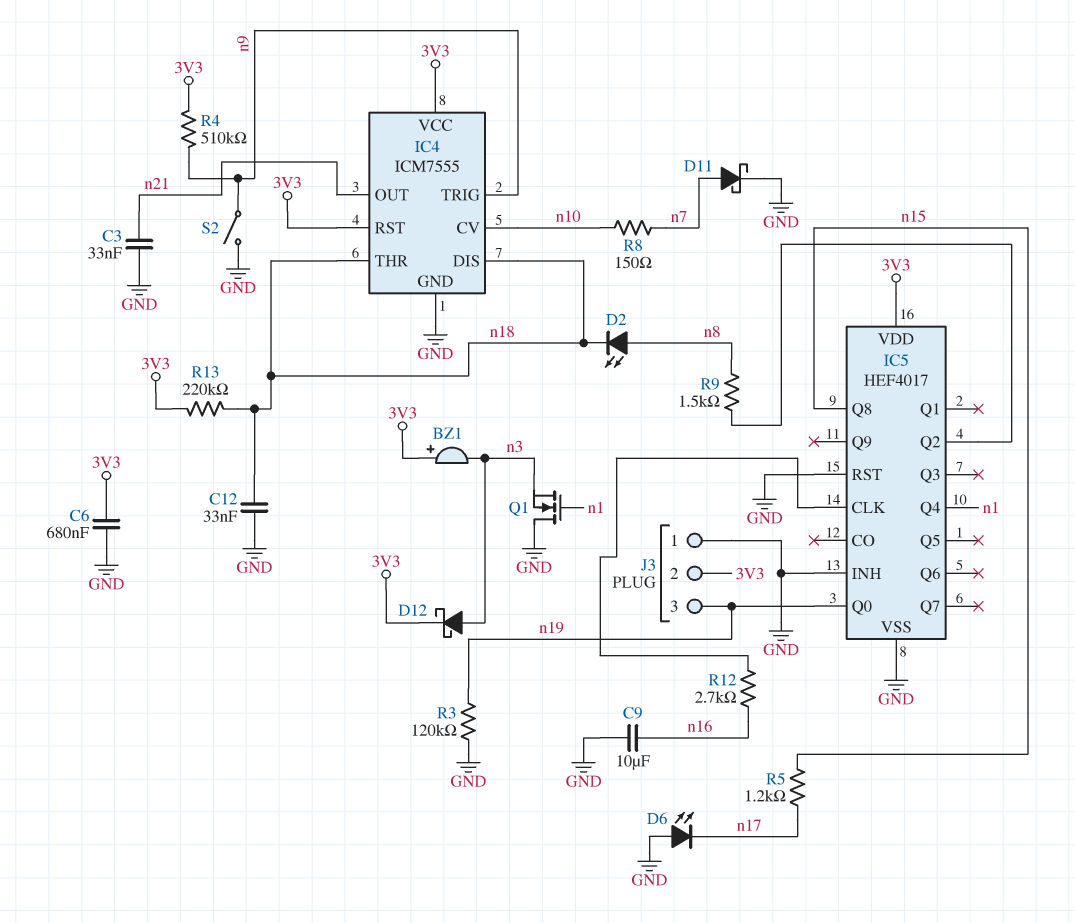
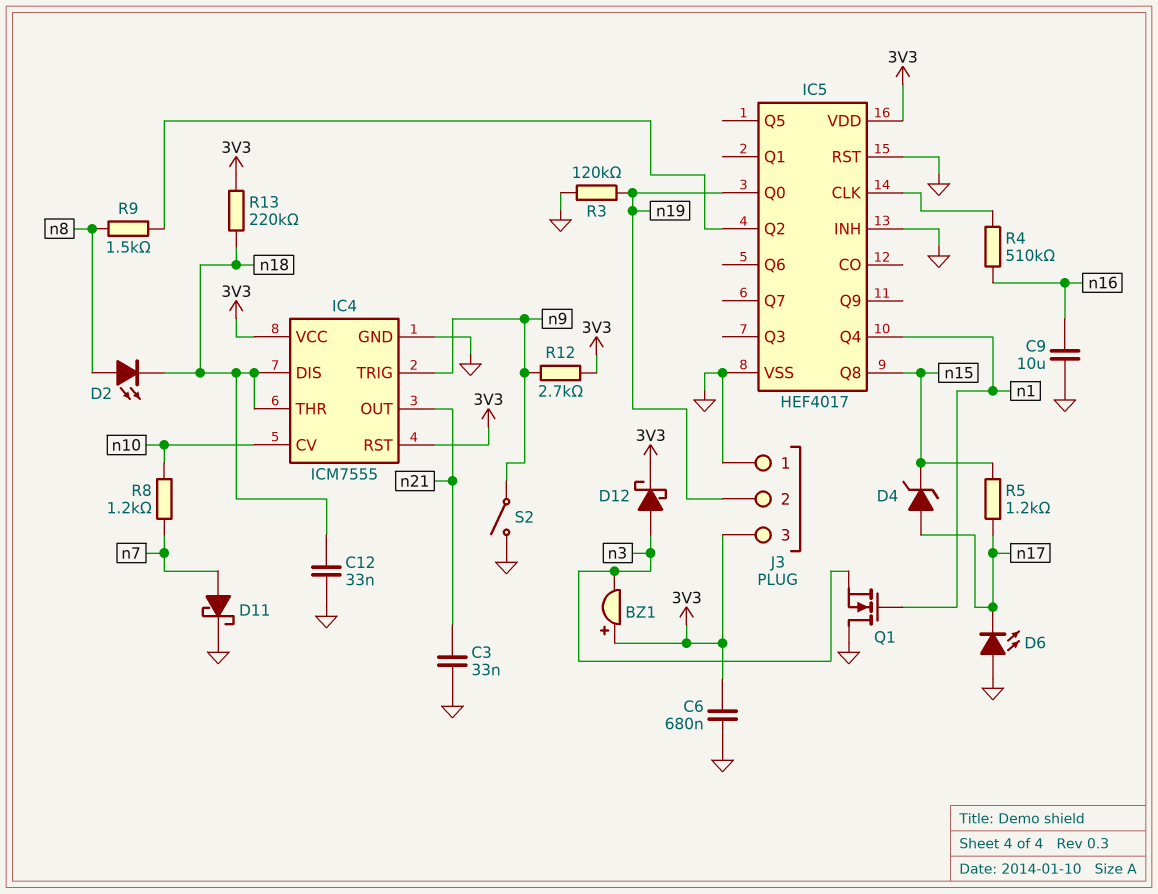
D4: none -> zener (A n17, K n15)
J3 pin 2: 3V3 -> n19
J3 pin 3: n19 -> 3V3
R4: 510k (3V3, n9) -> 510k (IC5/CLK, n16)
R8: 150 (n7, n10) -> 1.2k (n7, n10)
R12: 2.7k (IC5/CLK, n16) -> 2.7k (3V3, n9)

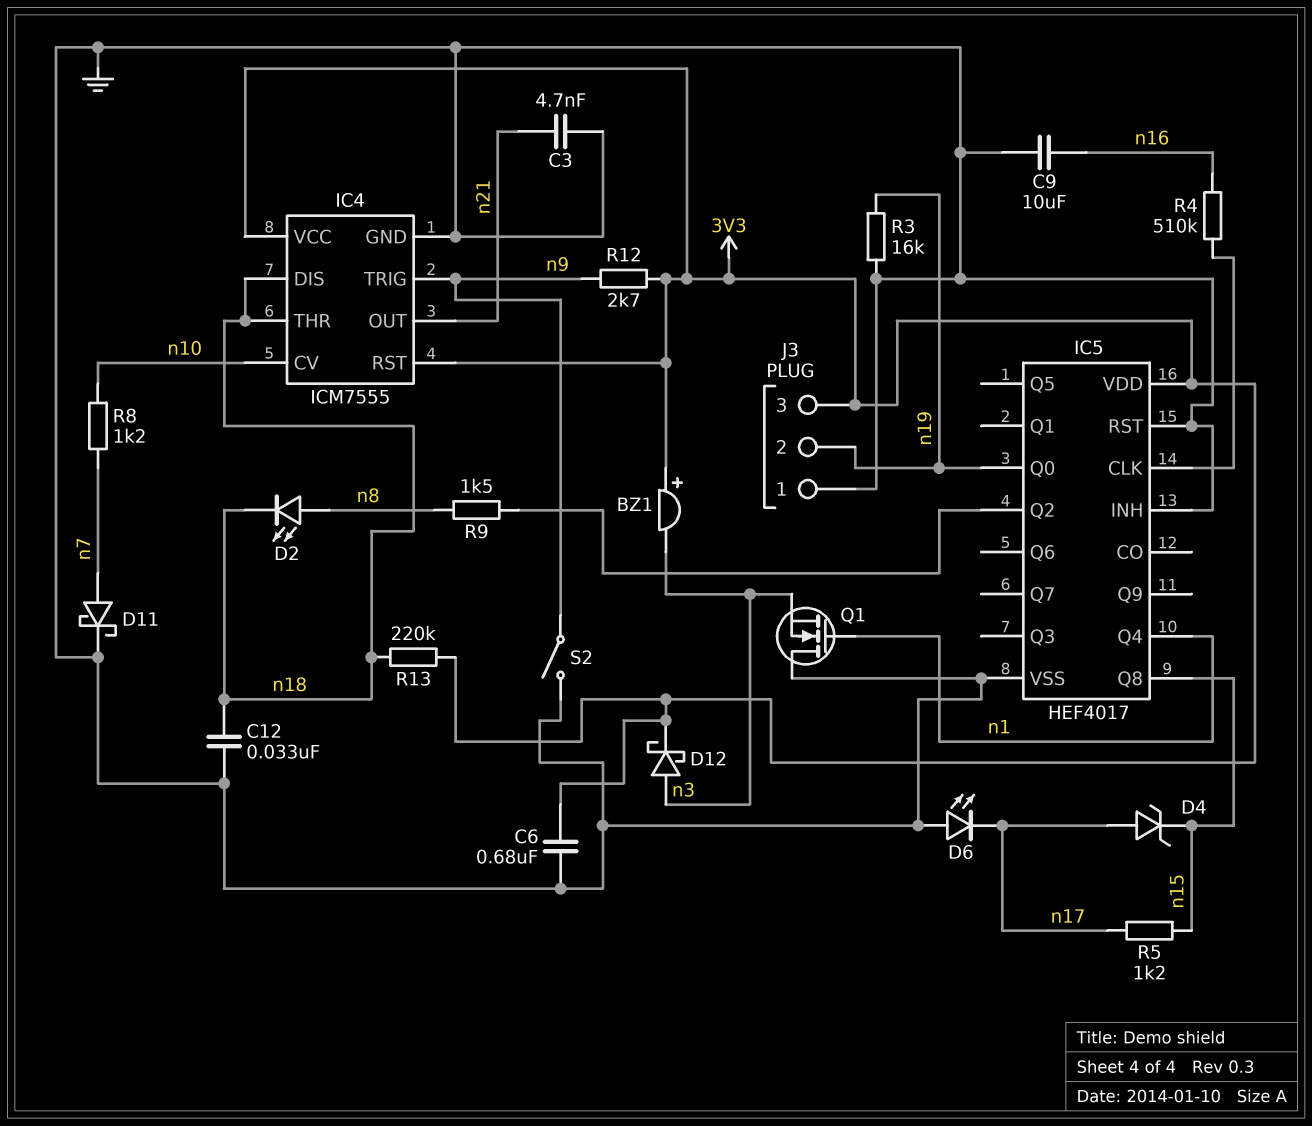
C3: 33nF (GND, n21) -> 4.7nF (GND, n21)
R3: 120k (GND, n19) -> 16k (GND, n19)

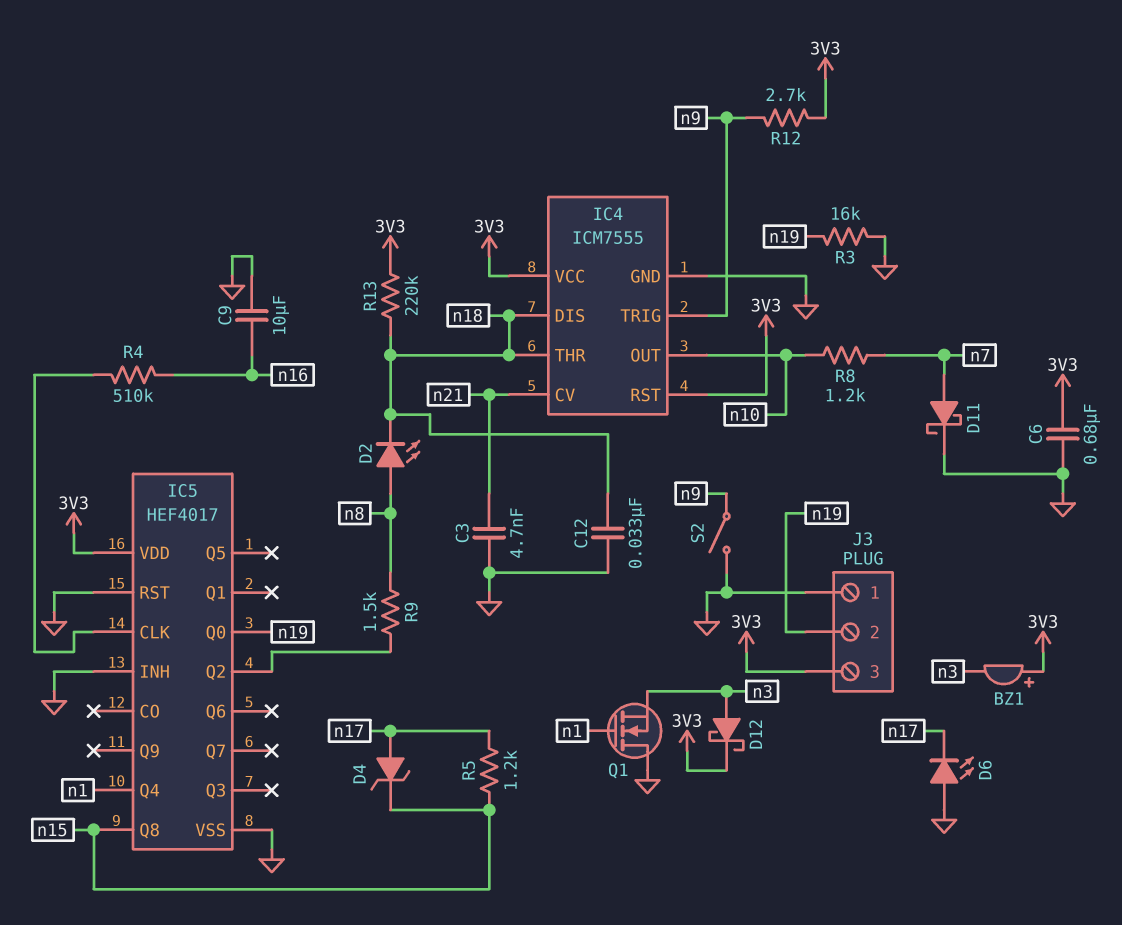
IC4 pin CV: n10 -> n21
IC4 pin OUT: n21 -> n10

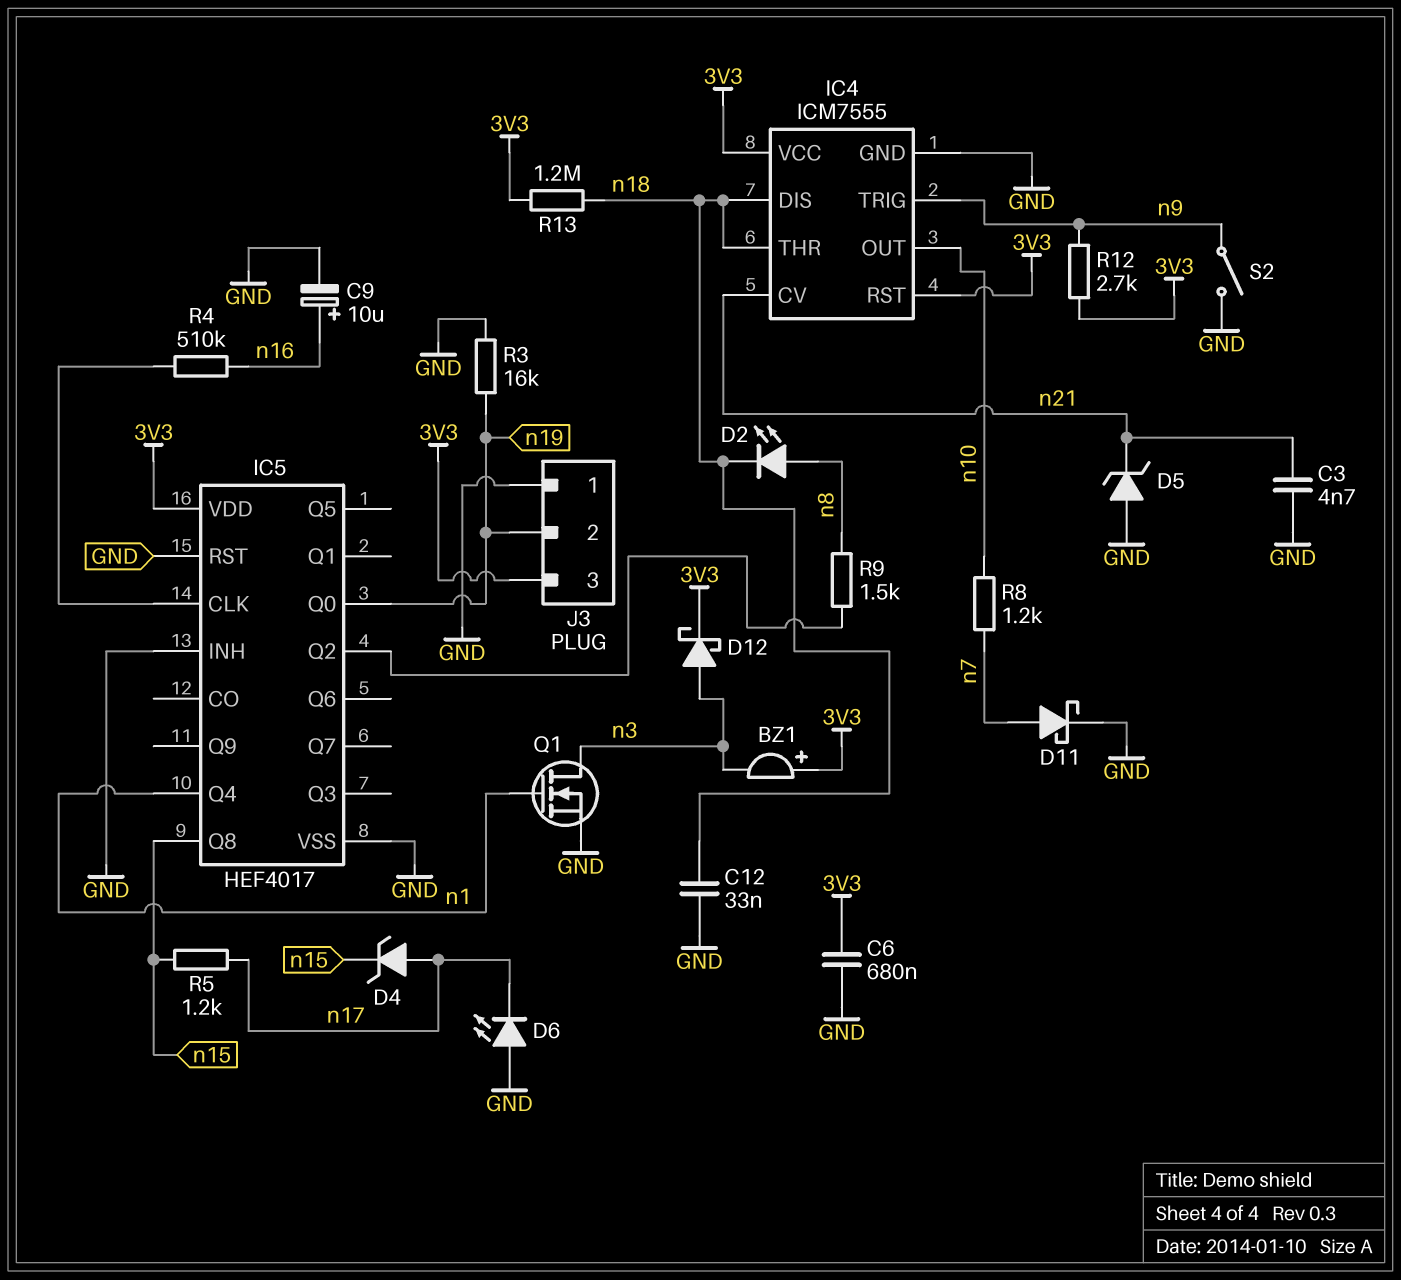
C9: 10uF (GND, n16) -> 10uF (plus n16, minus GND)
D5: none -> zener (A GND, K n21)
Q1: NMOS (G n1, D GND, S n3) -> NMOS (G n1, D n3, S GND)
R13: 220k (3V3, n18) -> 1.2M (3V3, n18)

